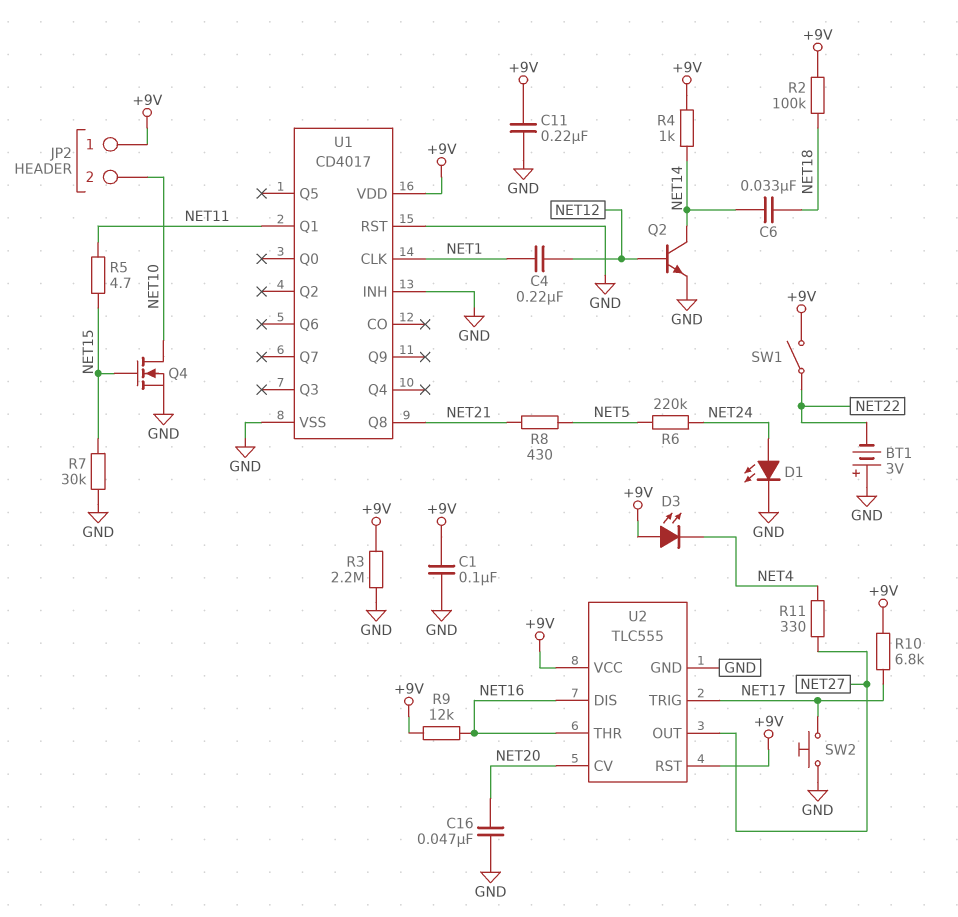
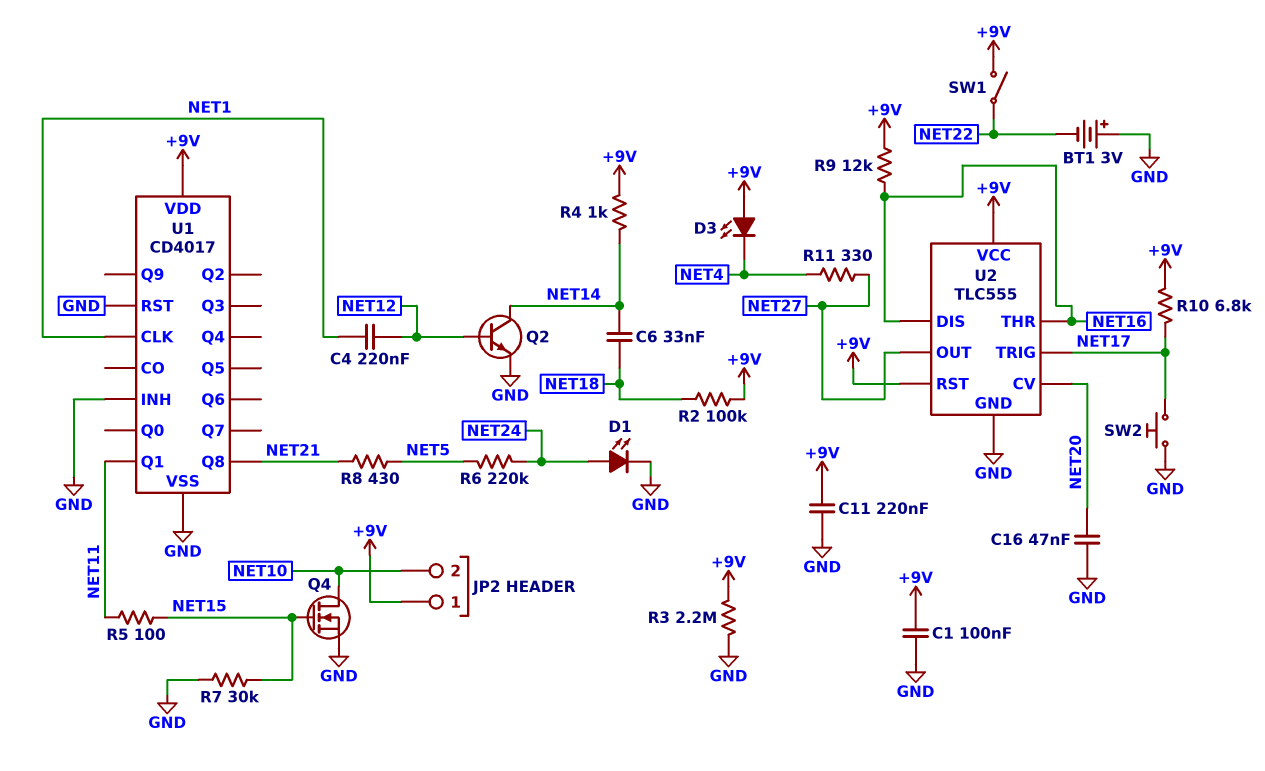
R5: 4.7 (NET11, NET15) -> 100 (NET11, NET15)

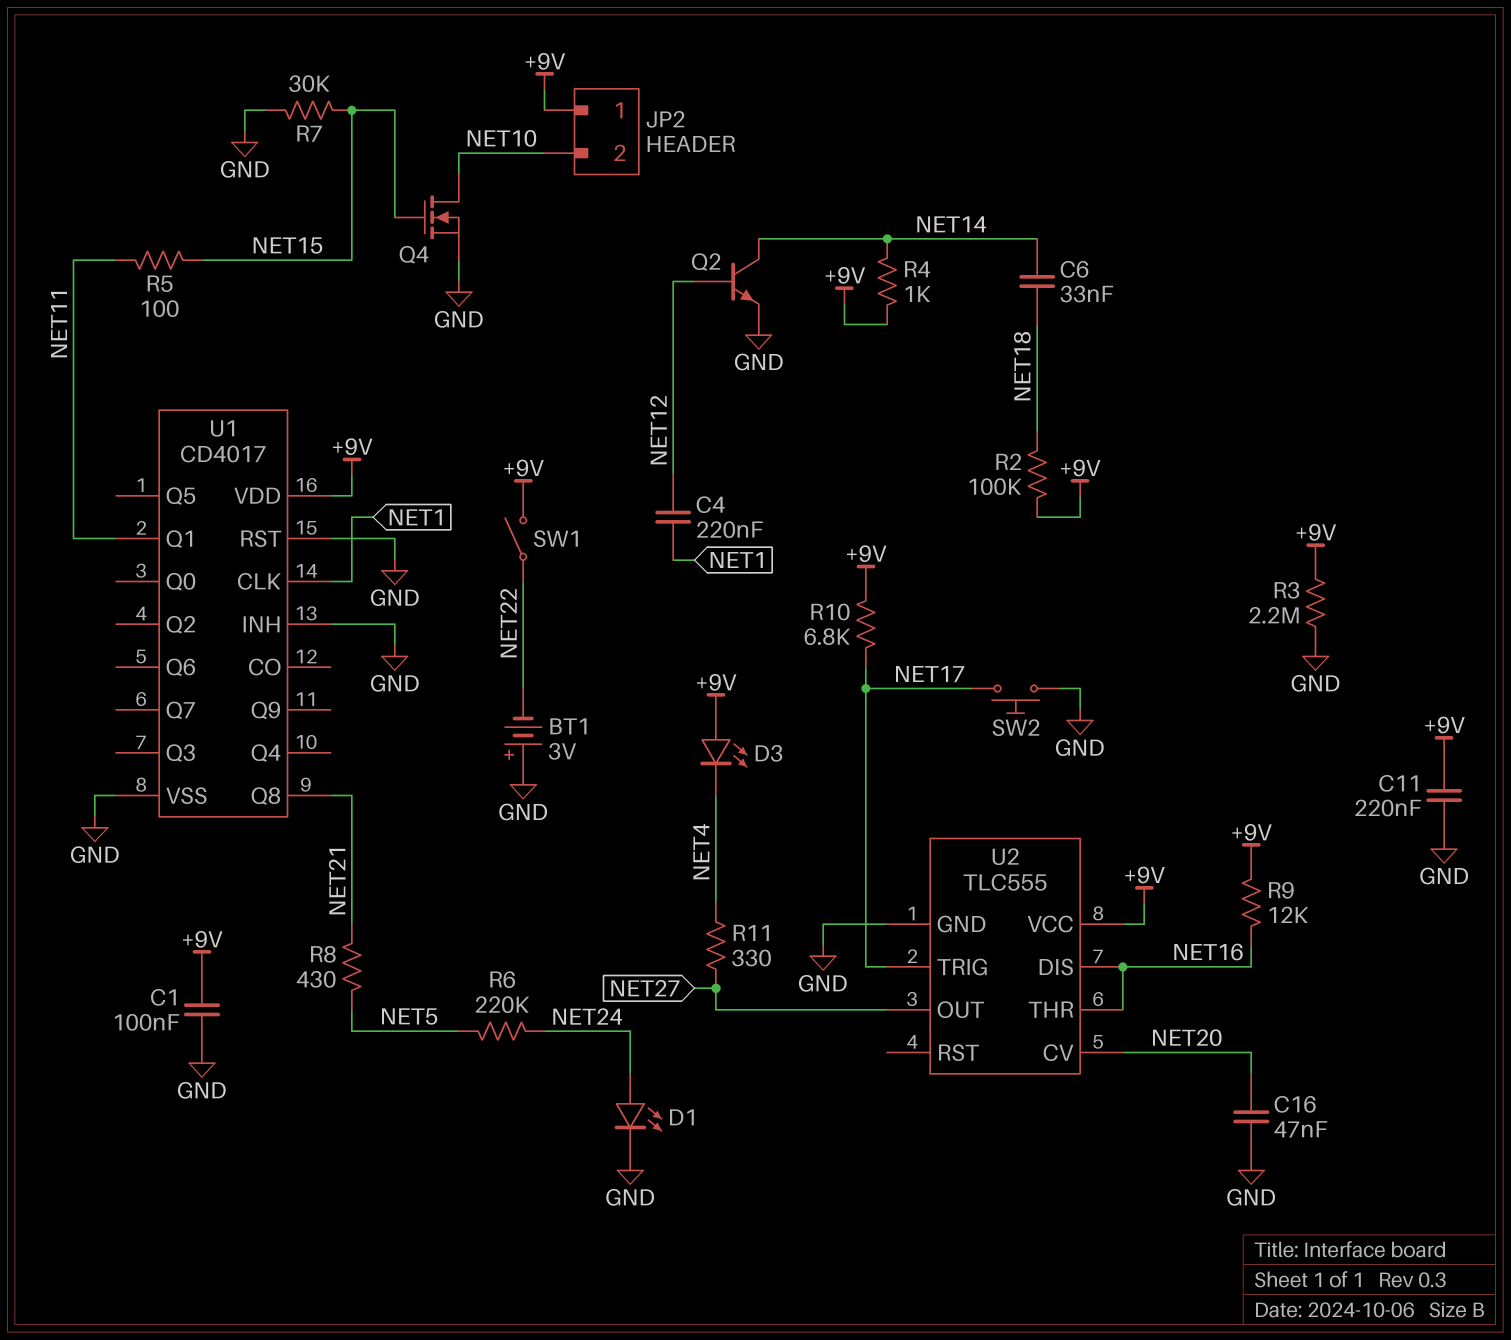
U2 pin RST: +9V -> none

